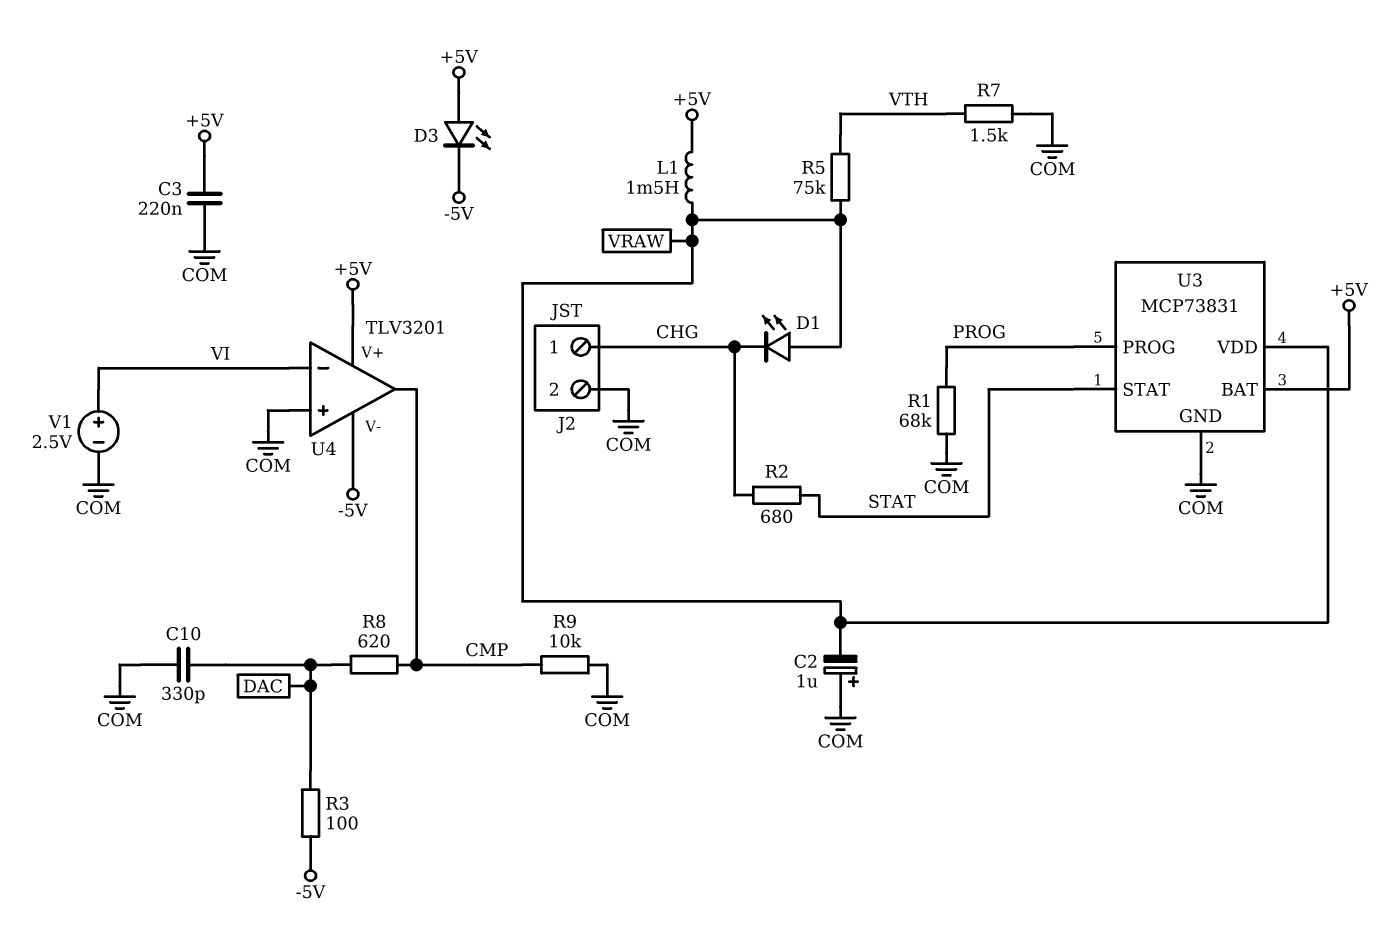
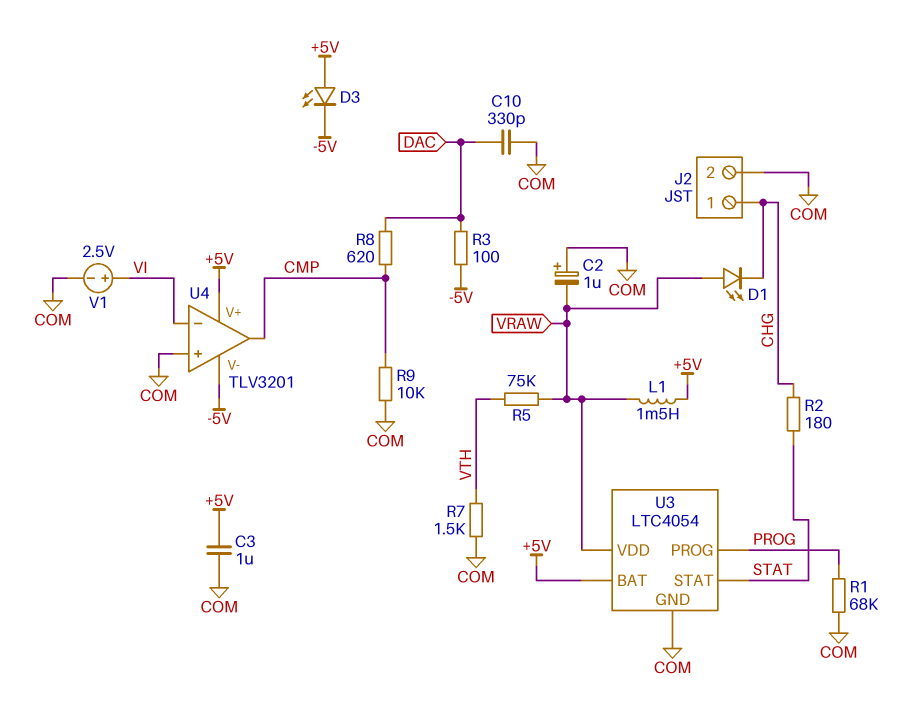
C3: 220nF (+5V, COM) -> 1uF (+5V, COM)
R2: 680 (CHG, STAT) -> 180 (CHG, STAT)
U3: MCP73831 -> LTC4054

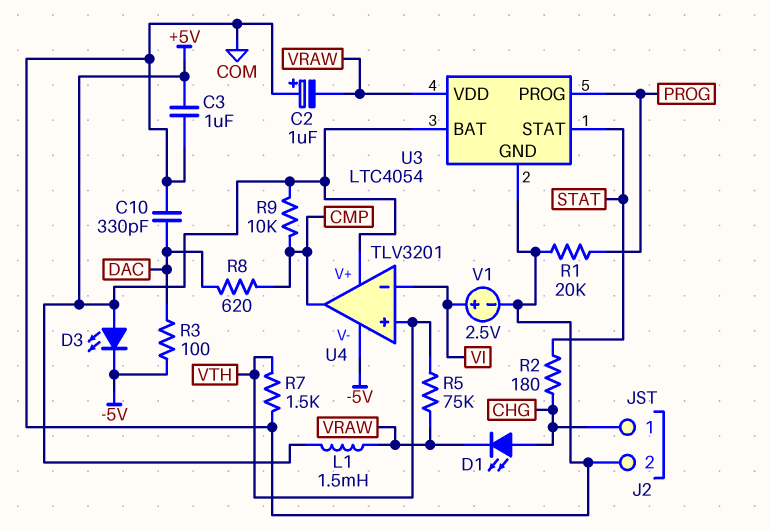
D1: LED (A VRAW, K CHG) -> LED (A CHG, K VRAW)
R1: 68k (COM, PROG) -> 20k (COM, PROG)
R9: 10k (CMP, COM) -> 10k (+5V, CMP)
U4 pin in+: COM -> VTH

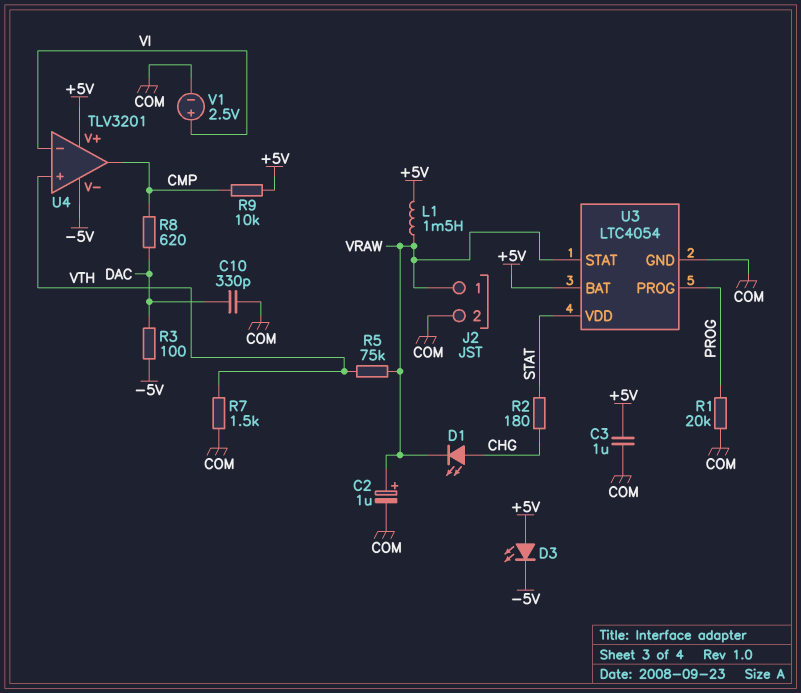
C2: 1uF (plus COM, minus VRAW) -> 1uF (plus VRAW, minus COM)
J2 pin 1: CHG -> VRAW
U3 pin STAT: STAT -> VRAW
U3 pin VDD: VRAW -> STAT

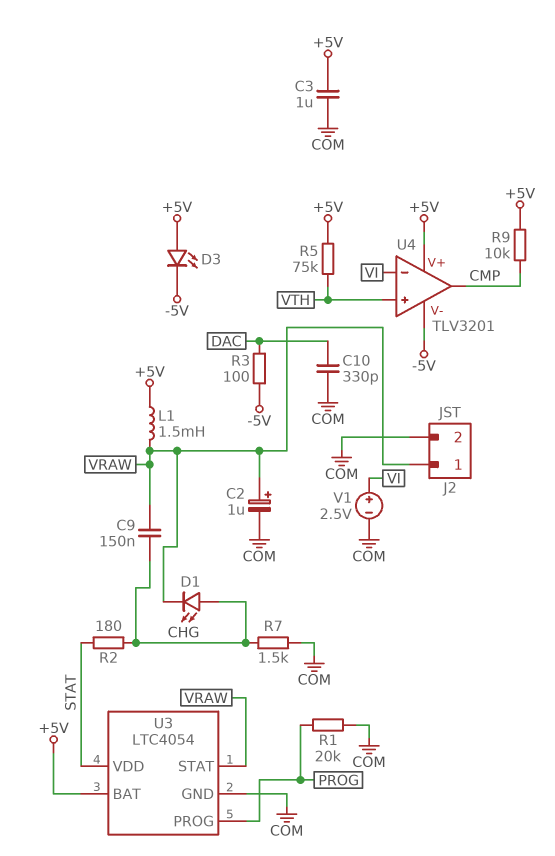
C9: none -> 150nF (CHG, VRAW)
R5: 75k (VRAW, VTH) -> 75k (+5V, VTH)
R7: 1.5k (COM, VTH) -> 1.5k (CHG, COM)
R8: 620 (CMP, DAC) -> none

